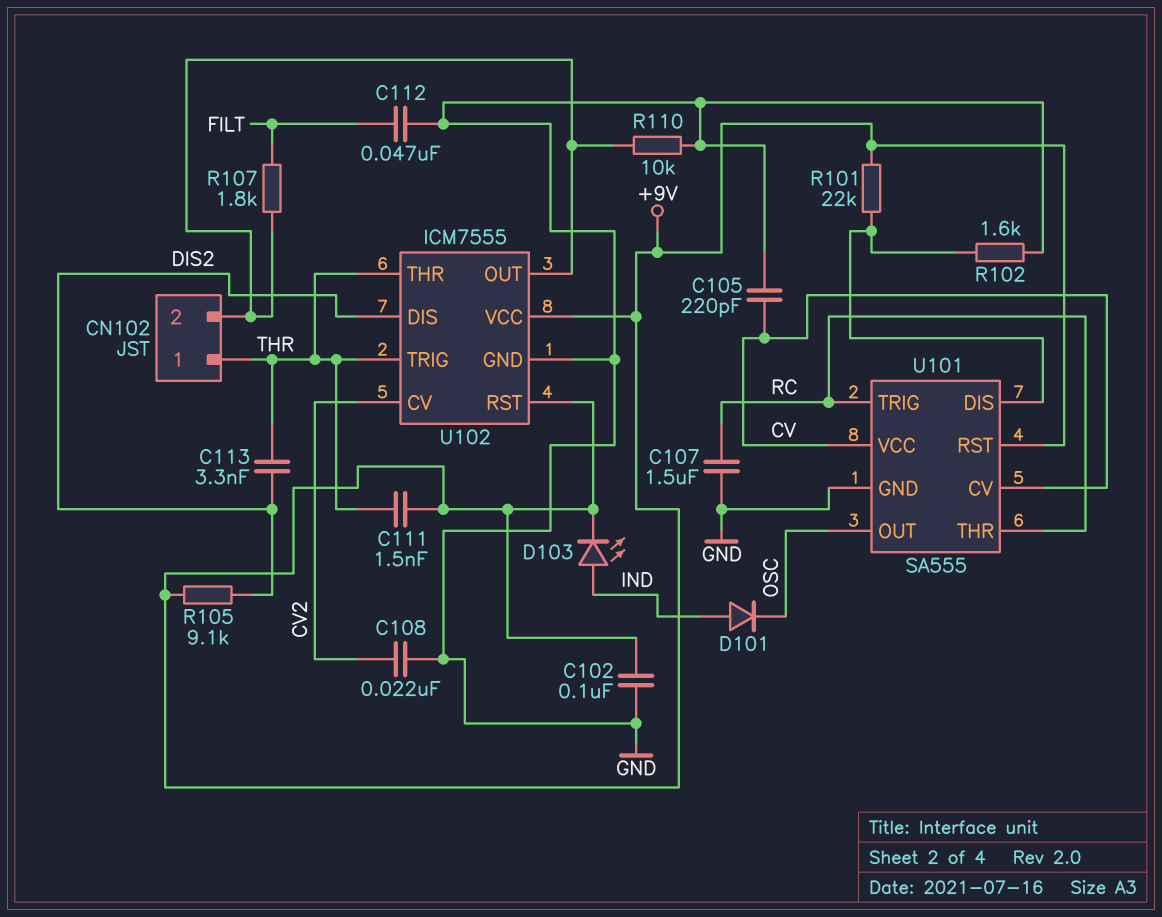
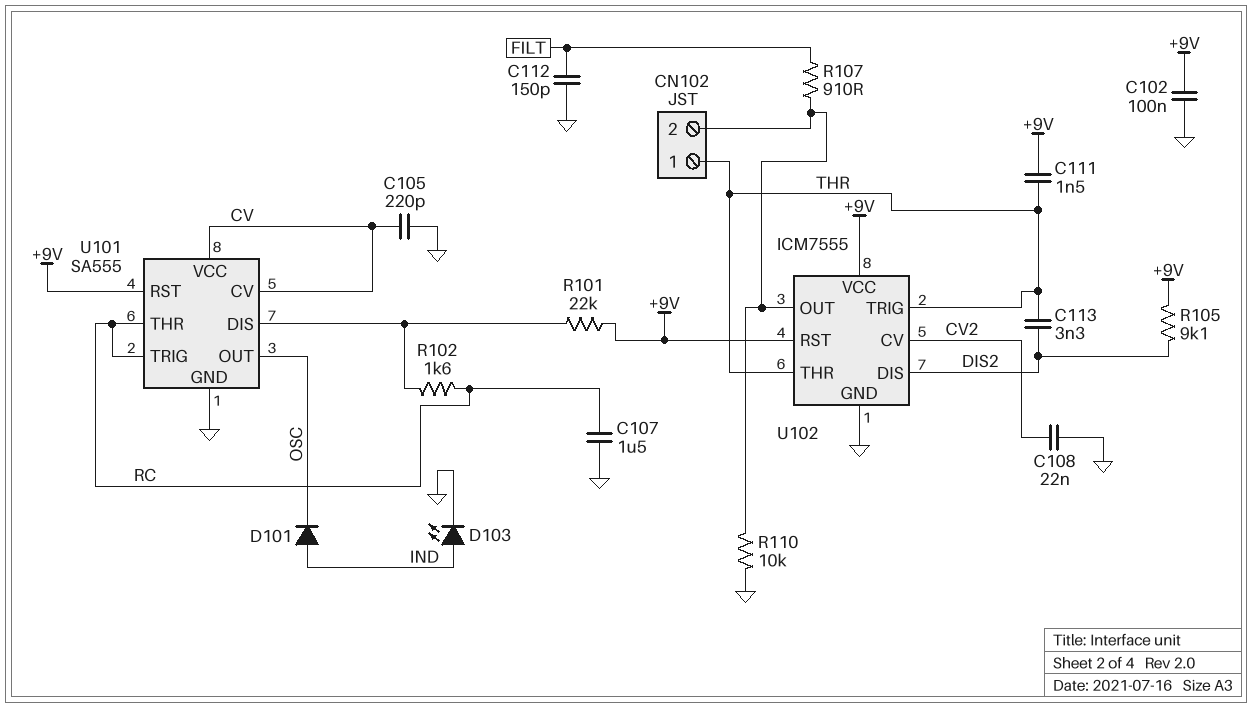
C112: 47nF (FILT, GND) -> 150pF (FILT, GND)
D103: LED (A IND, K +9V) -> LED (A IND, K GND)
R102: 1.6k (GND, U101/DIS) -> 1.6k (RC, U101/DIS)
R107: 1.8k (CN102/2, FILT) -> 910 (CN102/2, FILT)

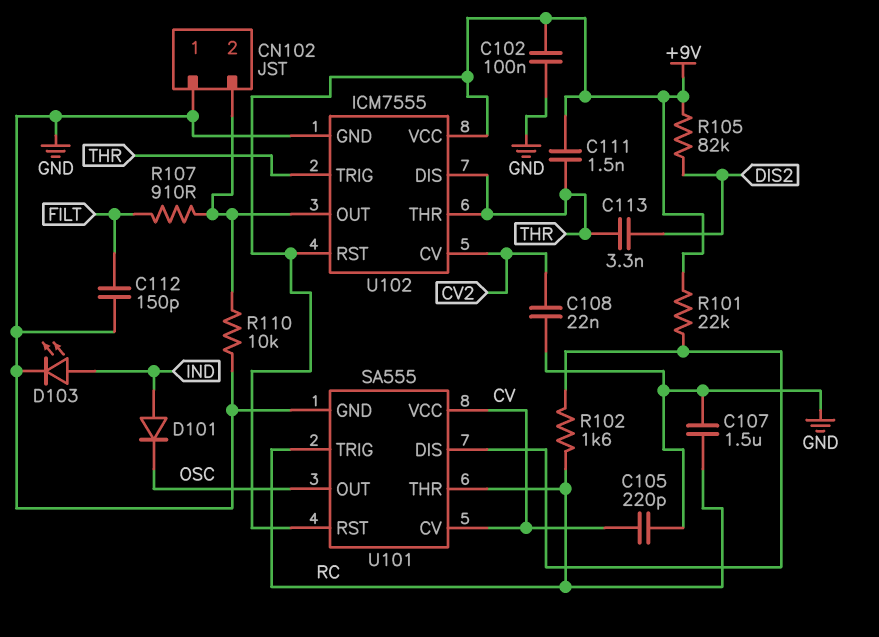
CN102 pin 1: THR -> GND
R105: 9.1k (+9V, DIS2) -> 82k (+9V, DIS2)
U102 pin DIS: DIS2 -> THR

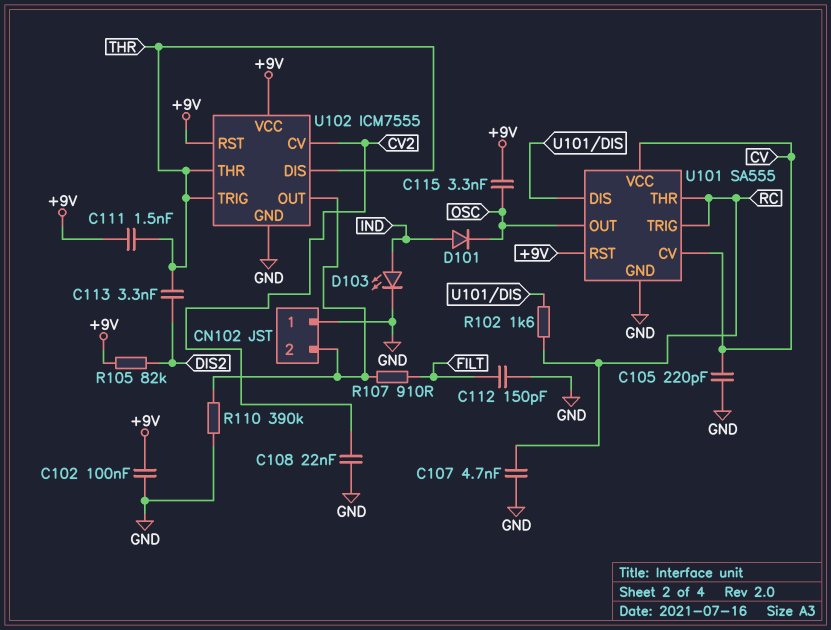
C107: 1.5uF (GND, RC) -> 4.7nF (GND, RC)
C115: none -> 3.3nF (+9V, OSC)
R101: 22k (+9V, U101/DIS) -> none
R110: 10k (CN102/2, GND) -> 390k (CN102/2, GND)

